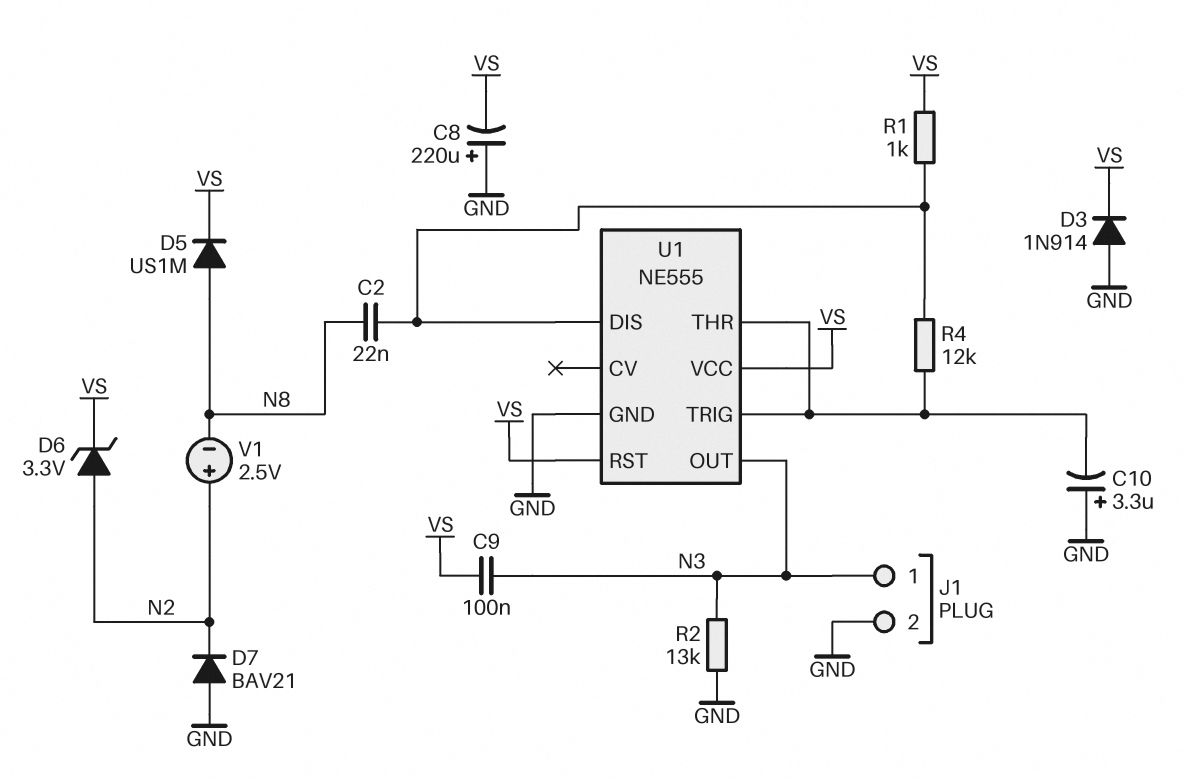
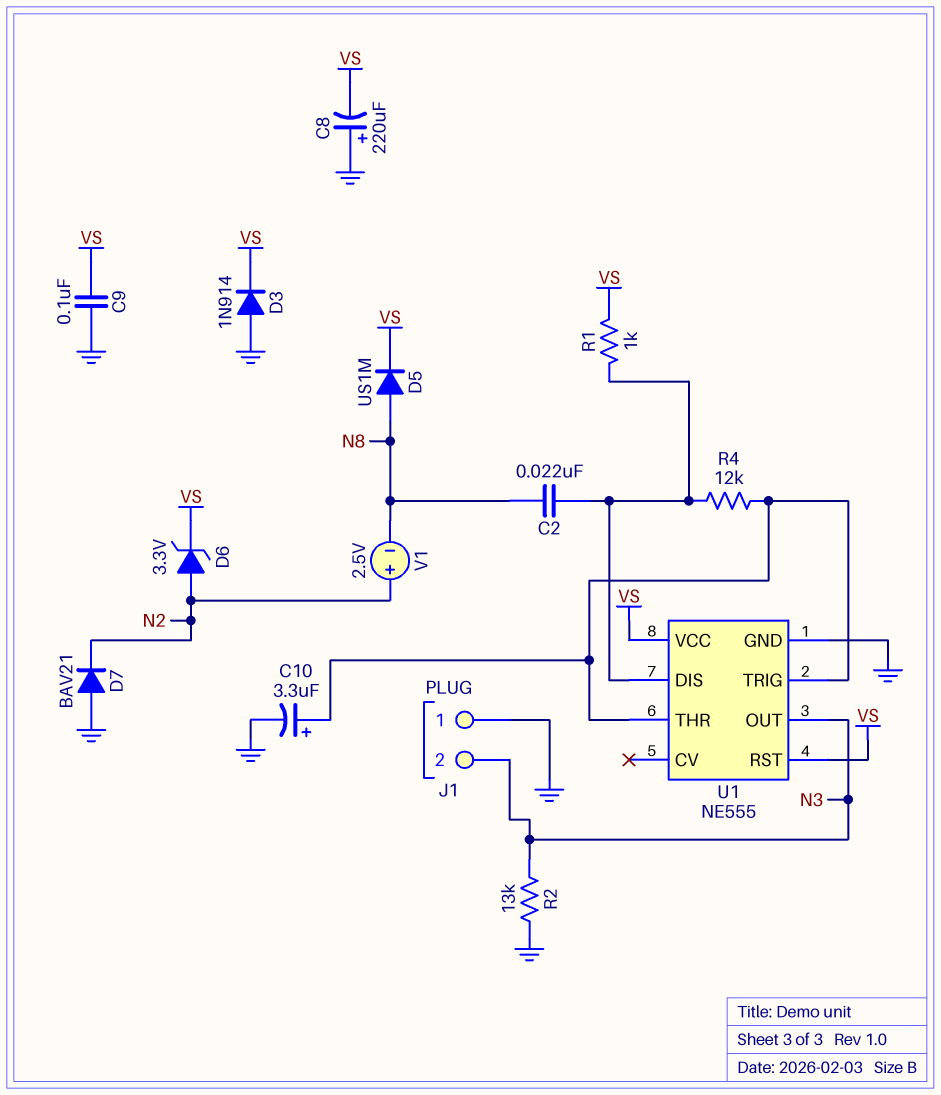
C9: 100nF (N3, VS) -> 100nF (GND, VS)
C10: 3.3uF (plus GND, minus U1/THR) -> 3.3uF (plus U1/THR, minus GND)
J1 pin 1: N3 -> GND
J1 pin 2: GND -> N3

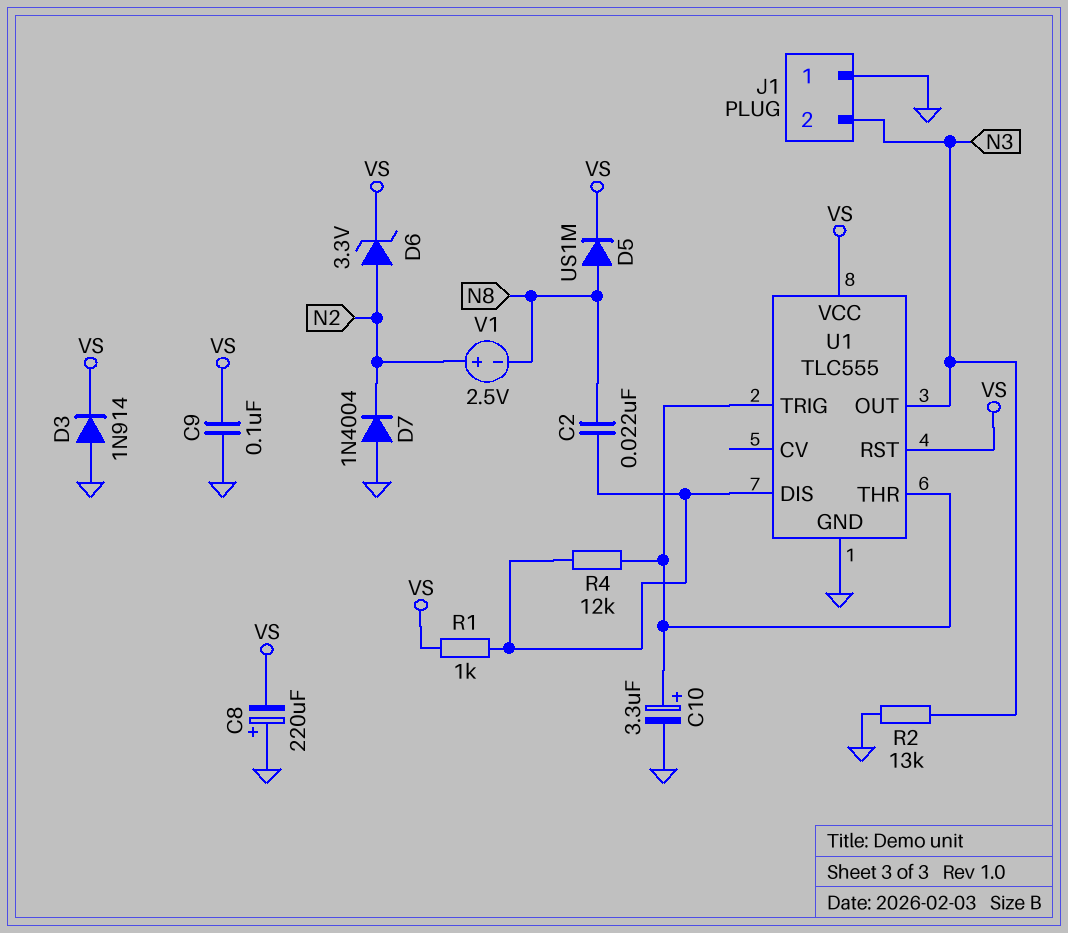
D7: diode BAV21 (A GND, K N2) -> diode 1N4004 (A GND, K N2)
U1: NE555 -> TLC555

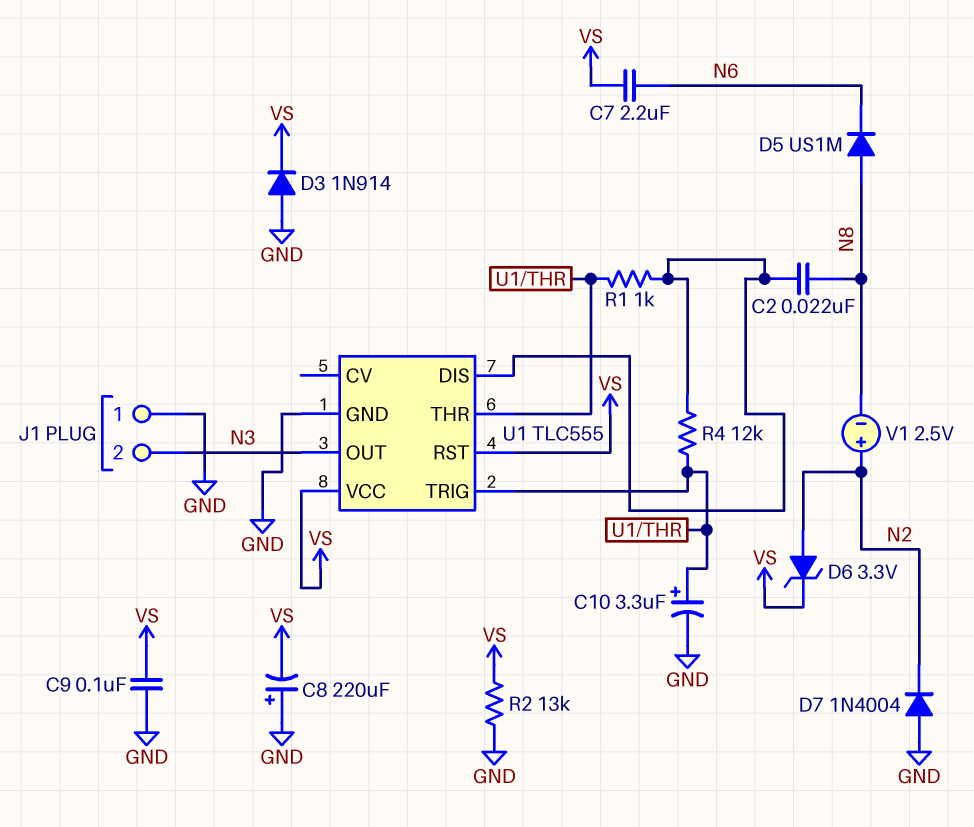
C7: none -> 2.2uF (N6, VS)
D5: diode US1M (A N8, K VS) -> diode US1M (A N8, K N6)
R1: 1k (U1/DIS, VS) -> 1k (U1/DIS, U1/THR)
R2: 13k (GND, N3) -> 13k (GND, VS)

